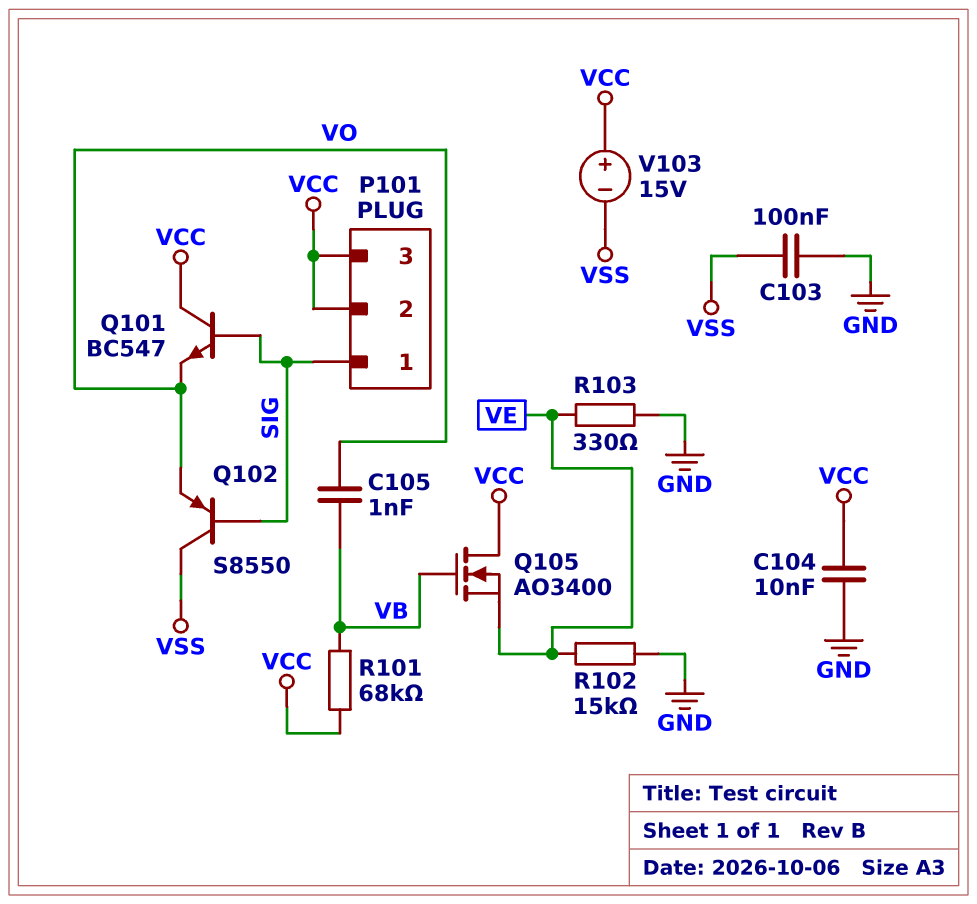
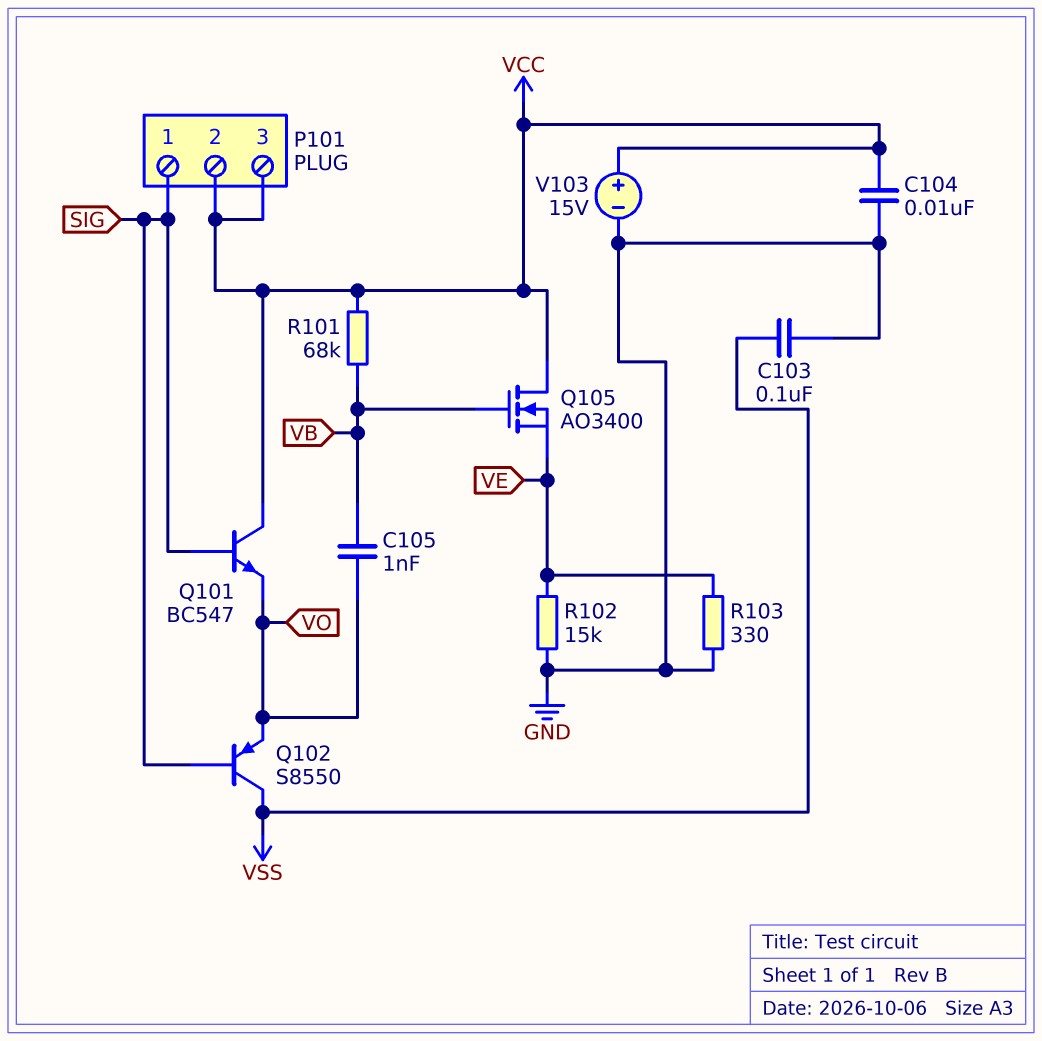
V103: 15V (plus VCC, minus VSS) -> 15V (plus VCC, minus GND)

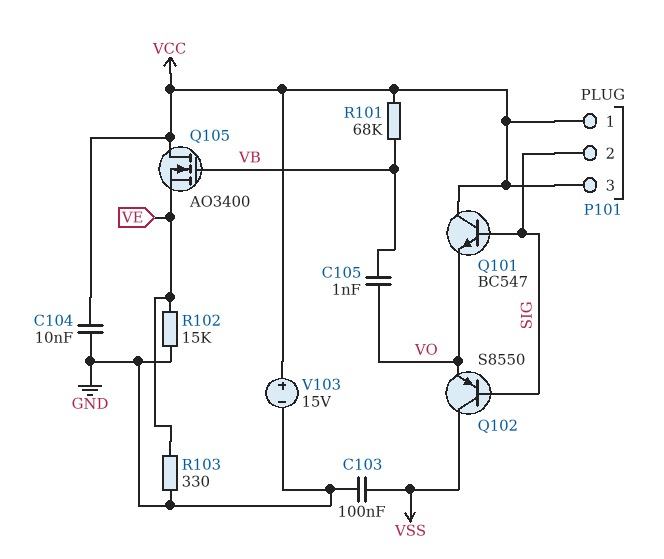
P101 pin 1: SIG -> VCC
P101 pin 2: VCC -> SIG

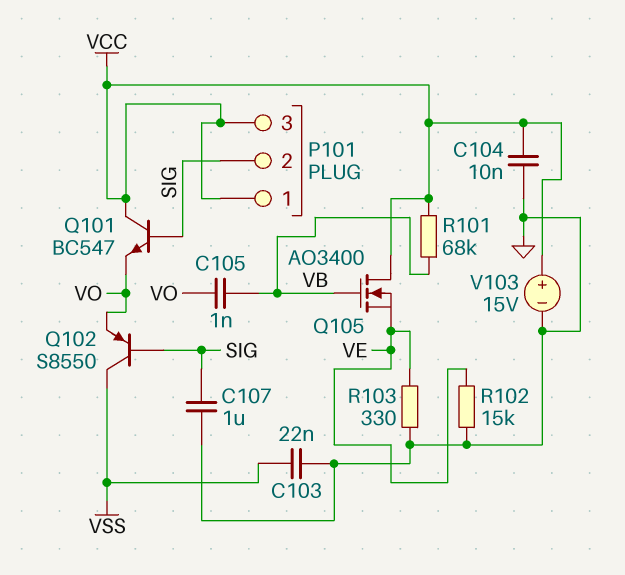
C103: 100nF (GND, VSS) -> 22nF (GND, VSS)
C107: none -> 1uF (GND, SIG)

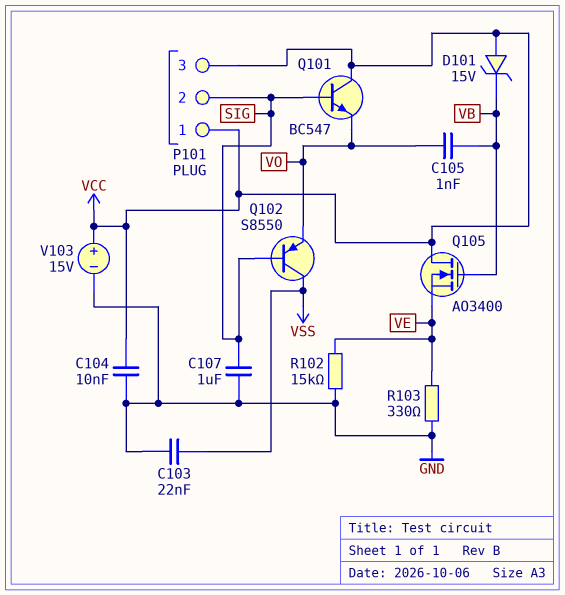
D101: none -> zener 15V (A VCC, K VB)
R101: 68k (VB, VCC) -> none

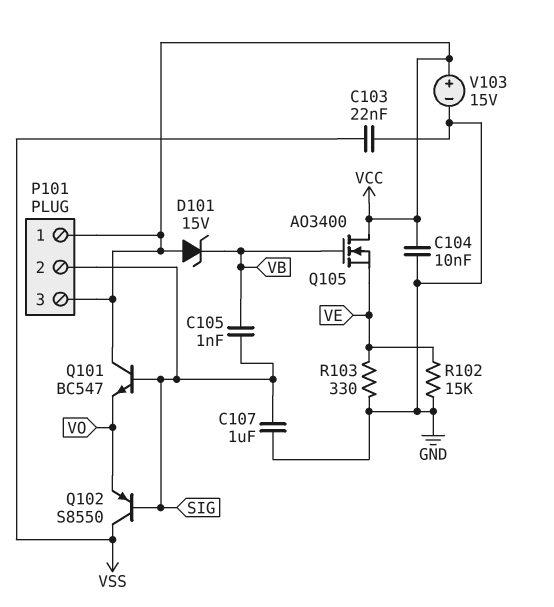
C105: 1nF (VB, VO) -> 1nF (SIG, VB)

